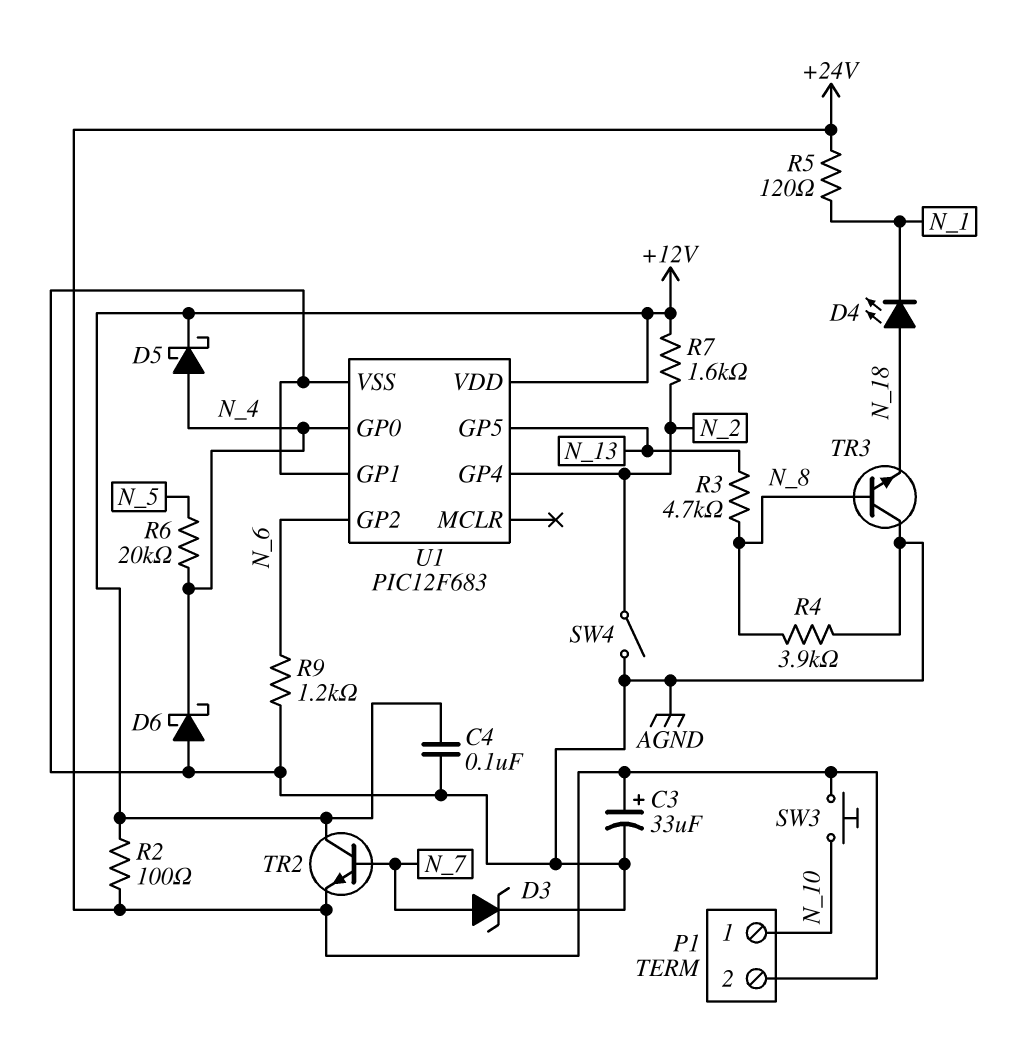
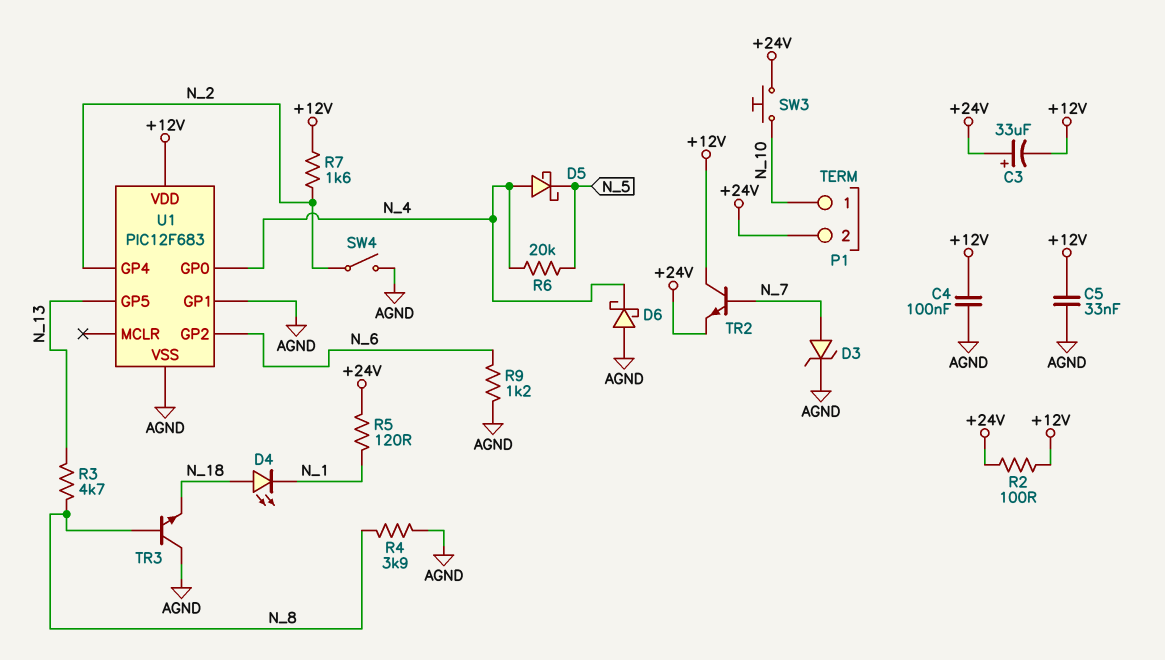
C3: 33uF (plus +24V, minus AGND) -> 33uF (plus +24V, minus +12V)
C5: none -> 33nF (+12V, AGND)
D5: schottky (A N_4, K +12V) -> schottky (A N_4, K N_5)

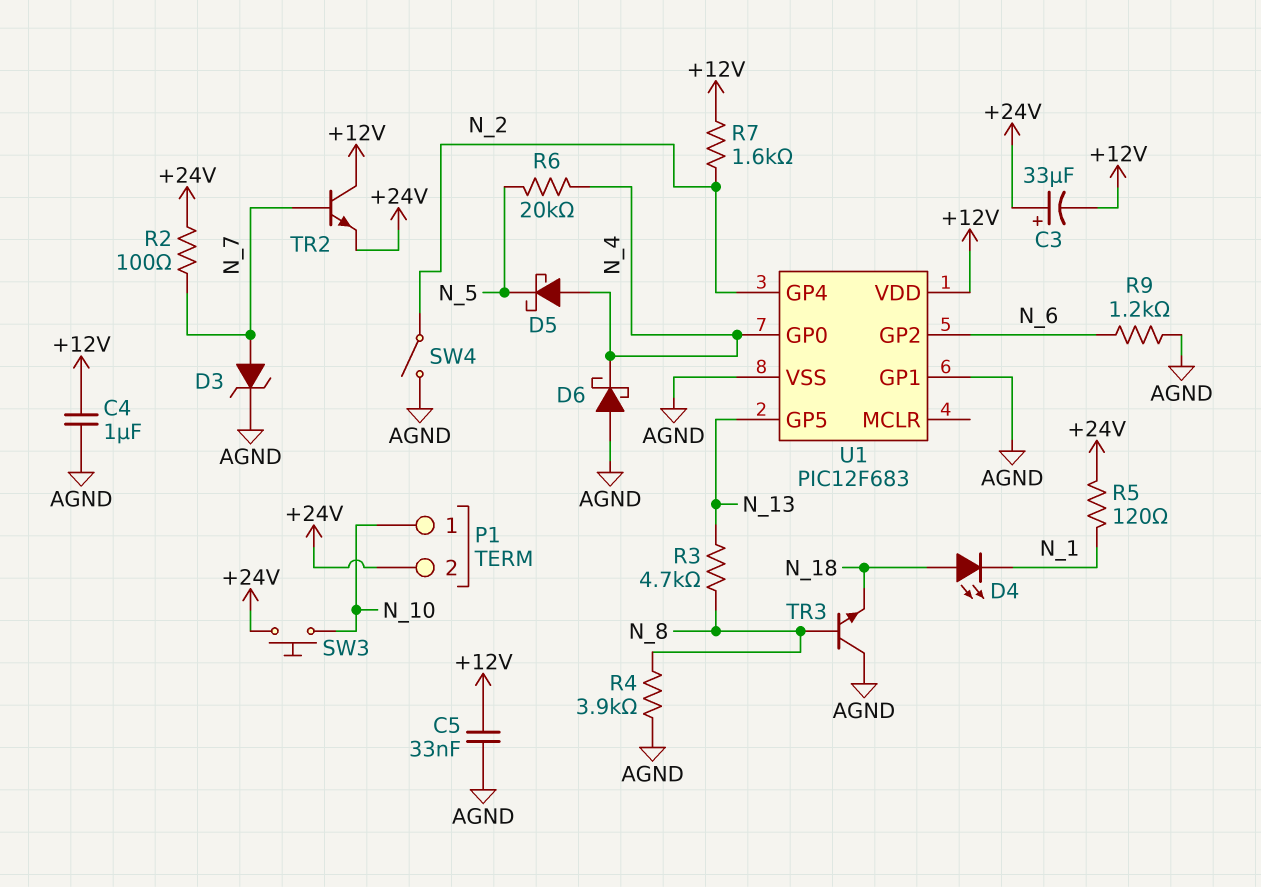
C4: 100nF (+12V, AGND) -> 1uF (+12V, AGND)
R2: 100 (+12V, +24V) -> 100 (+24V, N_7)

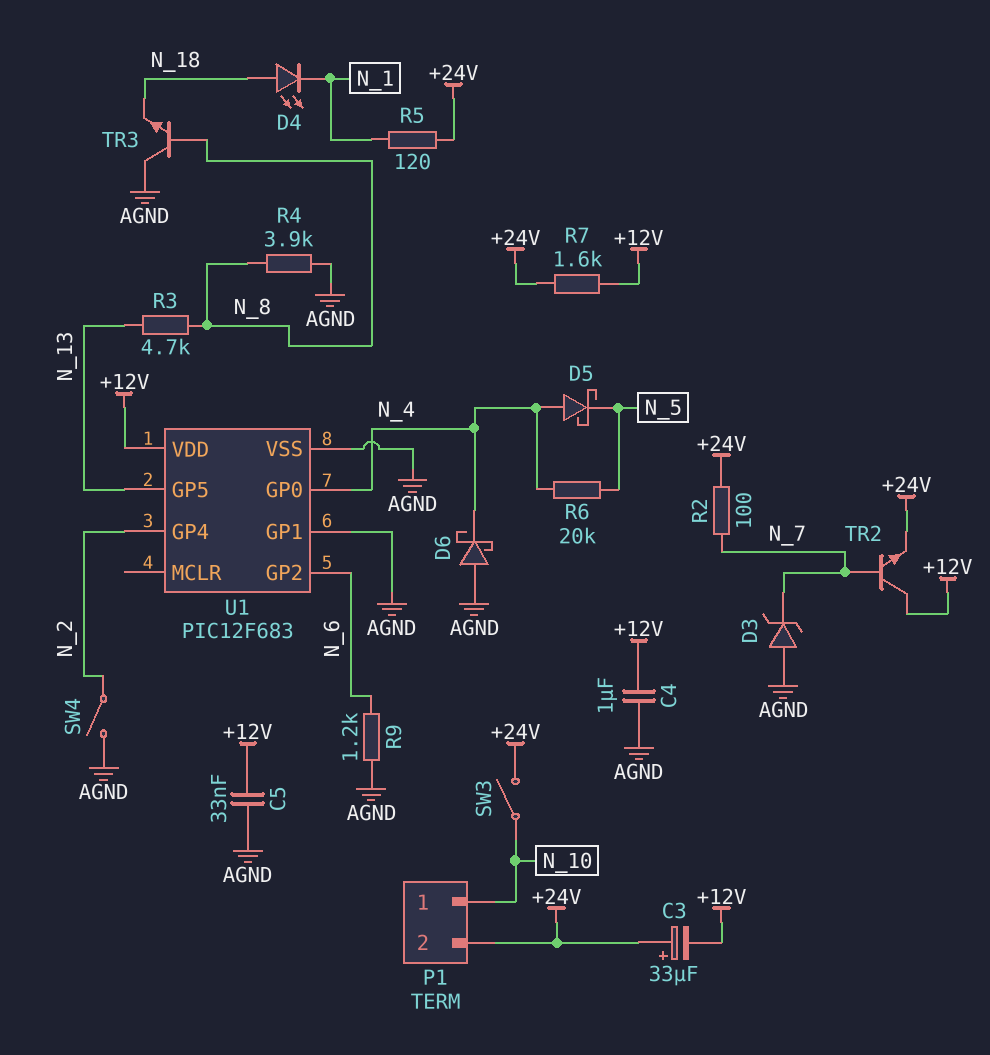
D3: zener (A N_7, K AGND) -> zener (A AGND, K N_7)
R7: 1.6k (+12V, N_2) -> 1.6k (+12V, +24V)
SW3: button (+24V, N_10) -> switch (+24V, N_10)

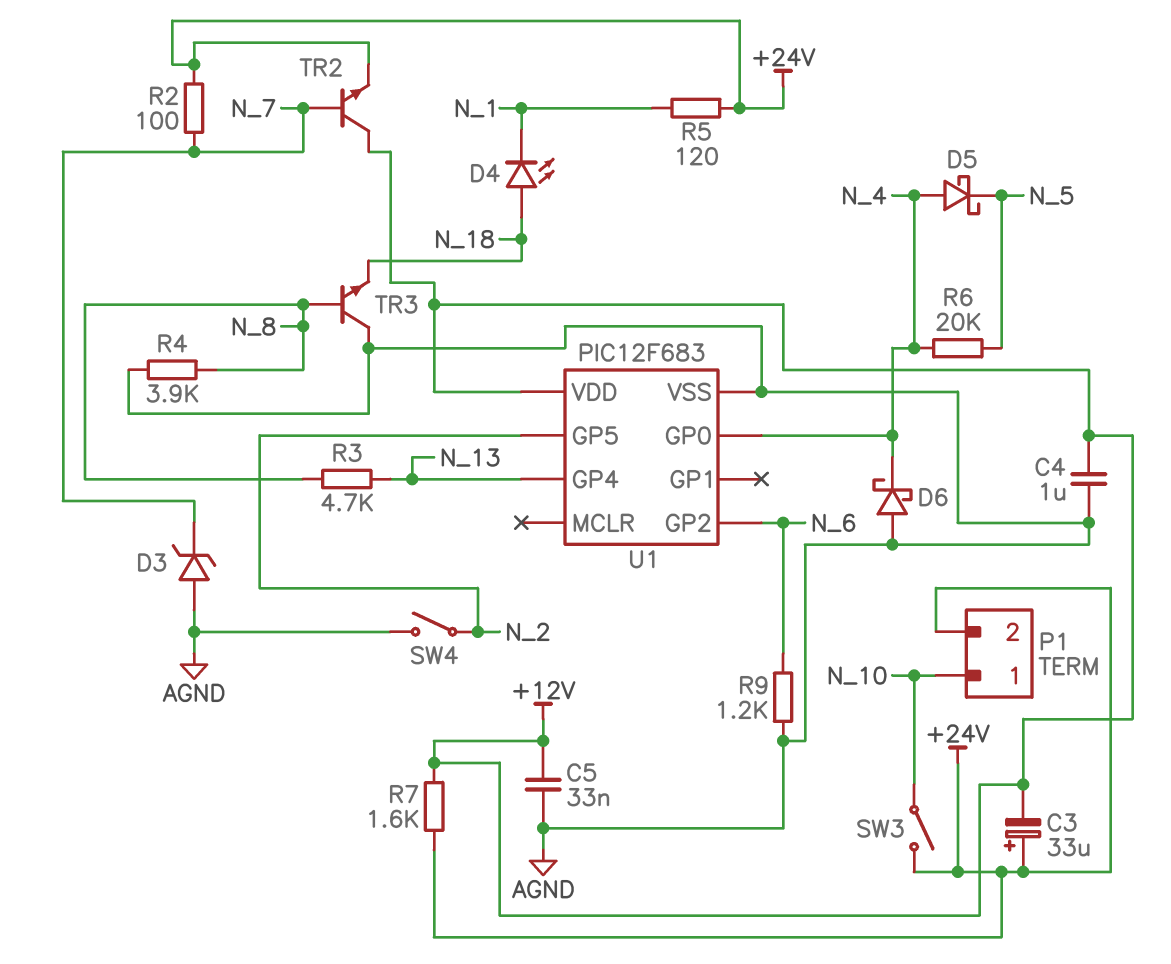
U1 pin GP1: AGND -> none
U1 pin GP4: N_2 -> N_13
U1 pin GP5: N_13 -> N_2

